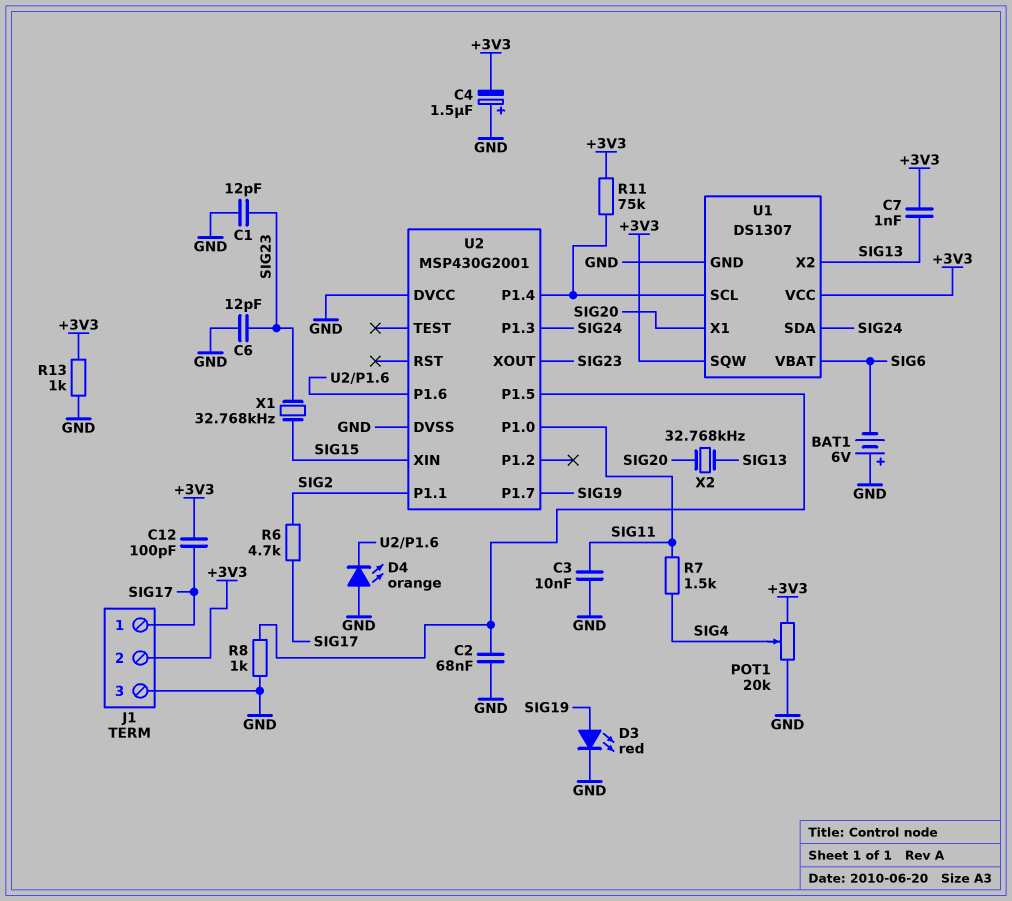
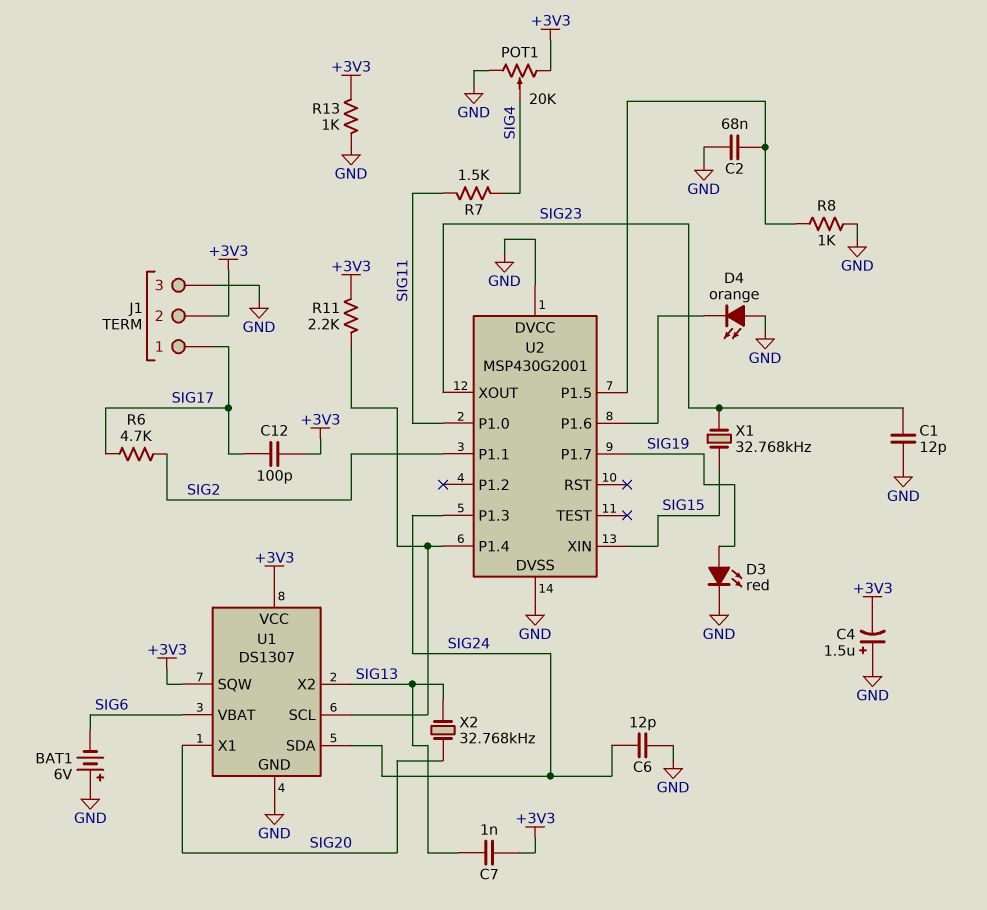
C3: 10nF (GND, SIG11) -> none
C6: 12pF (GND, SIG23) -> 12pF (GND, SIG24)
R11: 75k (+3V3, U1/SCL) -> 2.2k (+3V3, U1/SCL)

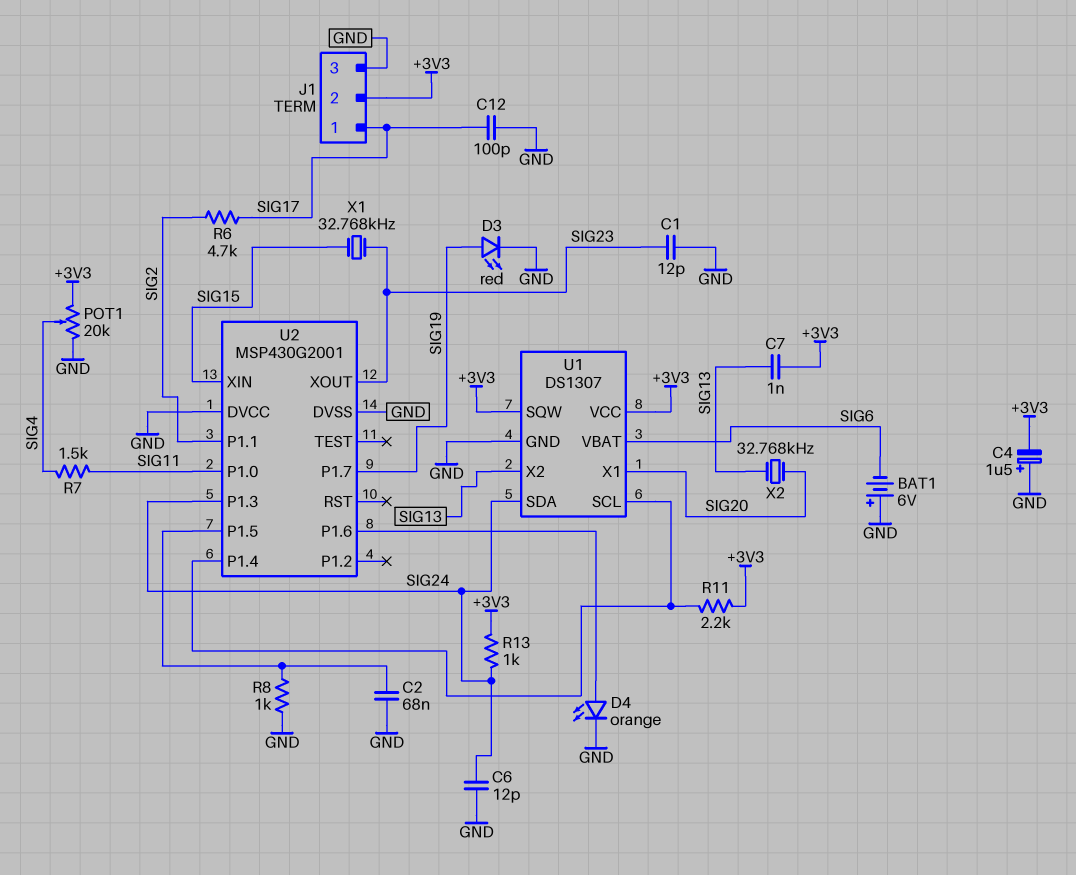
C12: 100pF (+3V3, SIG17) -> 100pF (GND, SIG17)
D4: LED orange (A GND, K U2/P1.6) -> LED orange (A U2/P1.6, K GND)
R13: 1k (+3V3, GND) -> 1k (+3V3, SIG24)

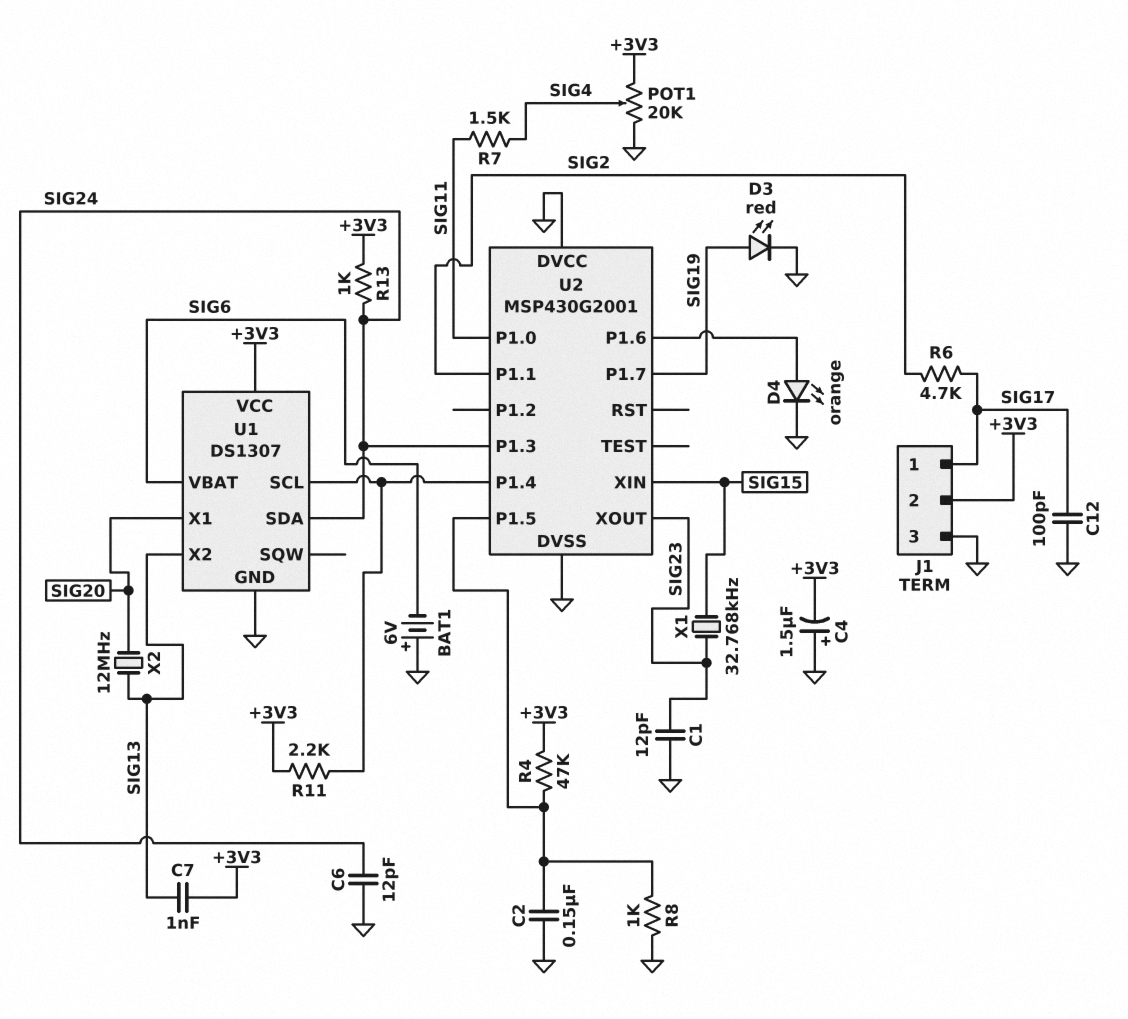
C2: 68nF (GND, U2/P1.5) -> 150nF (GND, U2/P1.5)
R4: none -> 47k (+3V3, U2/P1.5)
U1 pin SQW: +3V3 -> none
X2: 32.768kHz (SIG13, SIG20) -> 12MHz (SIG13, SIG20)

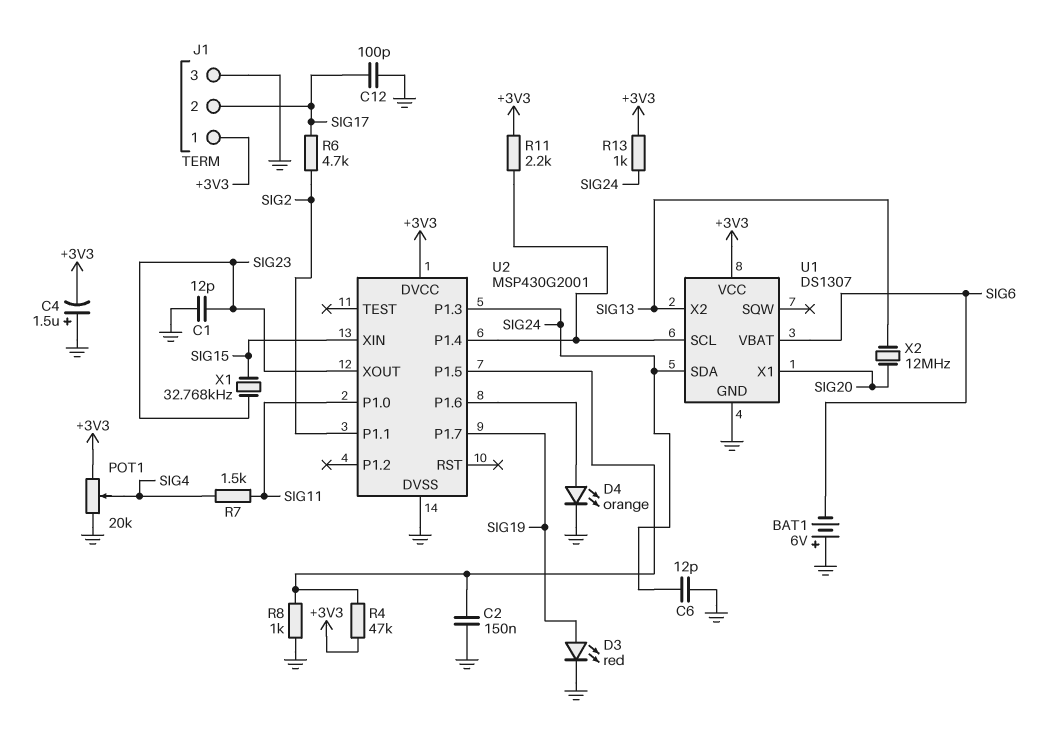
C7: 1nF (+3V3, SIG13) -> none
J1 pin 1: SIG17 -> +3V3
J1 pin 2: +3V3 -> SIG17
U2 pin DVCC: GND -> +3V3

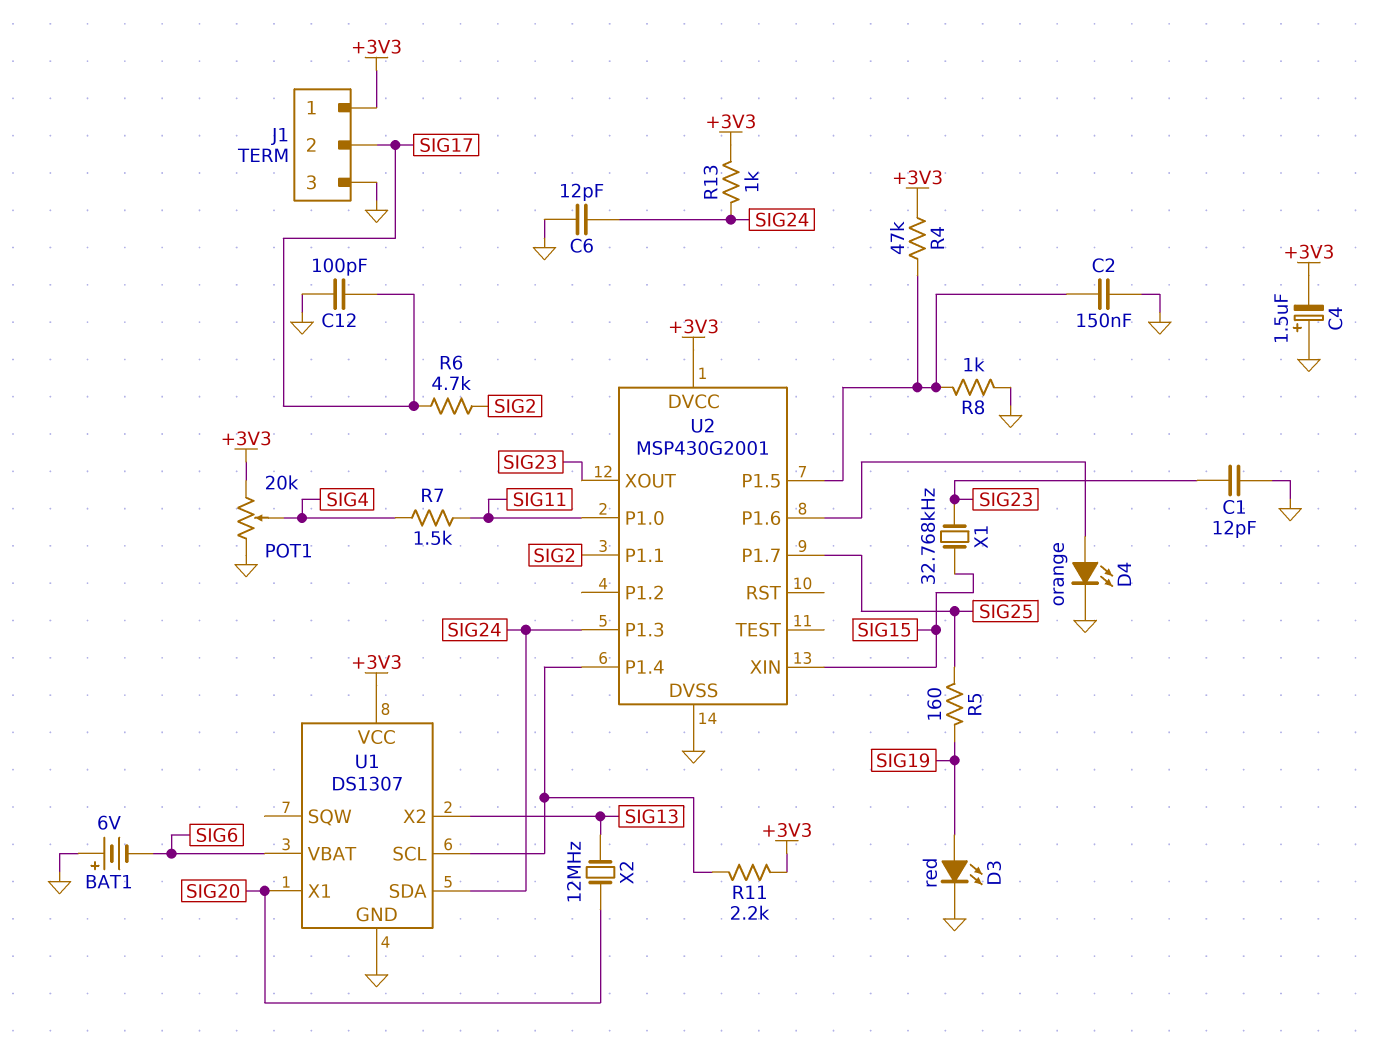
R5: none -> 160 (SIG19, SIG25)
U2 pin P1.7: SIG19 -> SIG25

